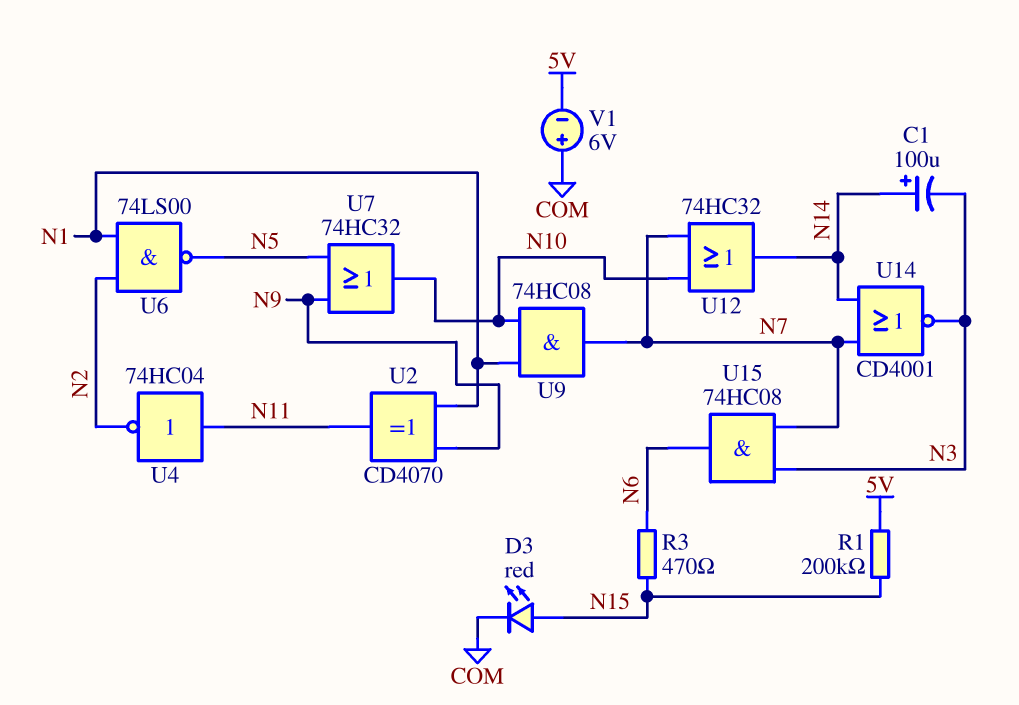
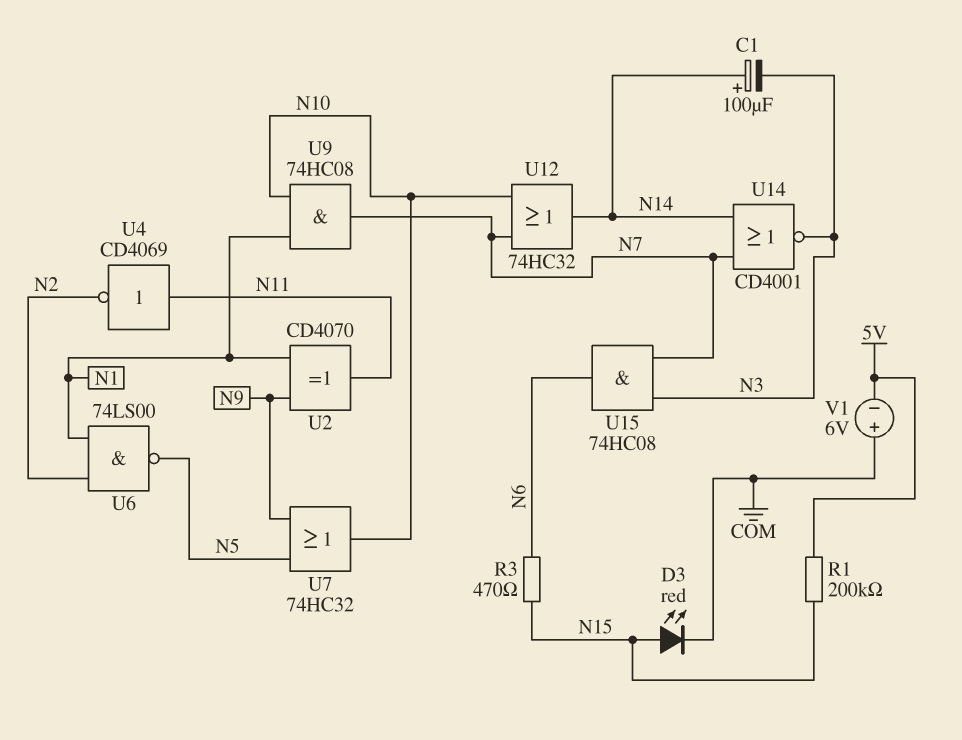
U4: NOT 74HC04 (in N11, out N2) -> NOT CD4069 (in N11, out N2)

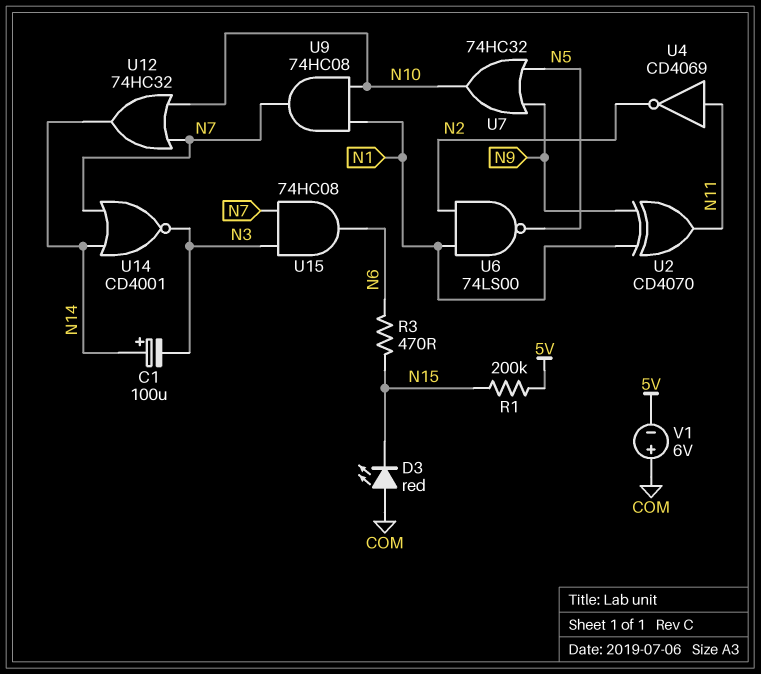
D3: LED red (A N15, K COM) -> LED red (A COM, K N15)

